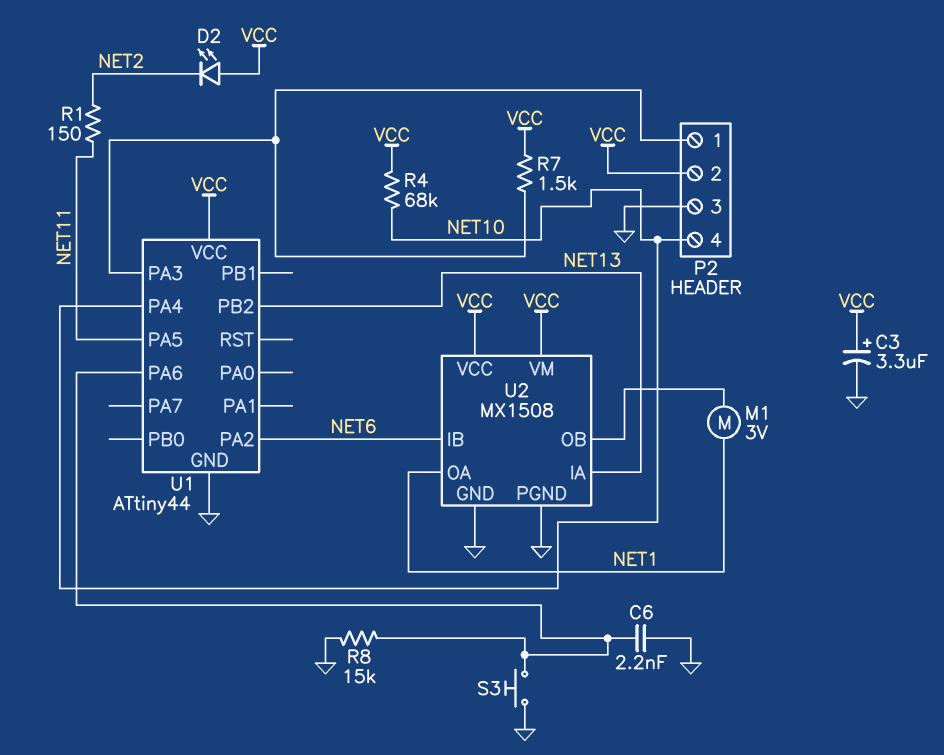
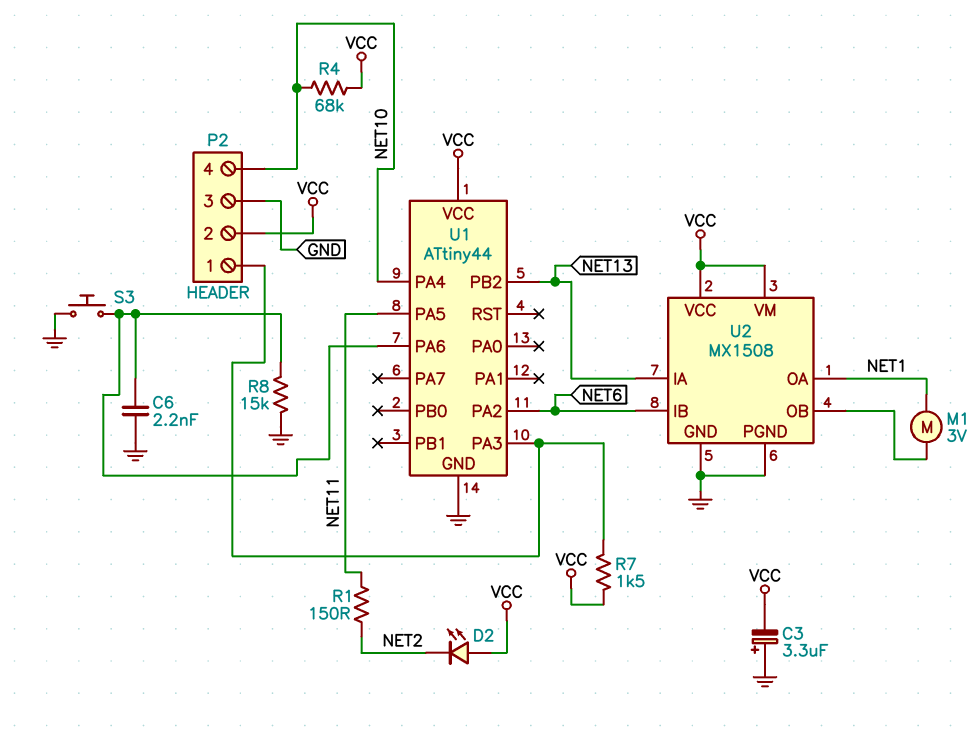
C3: 3.3uF (plus VCC, minus GND) -> 3.3uF (plus GND, minus VCC)

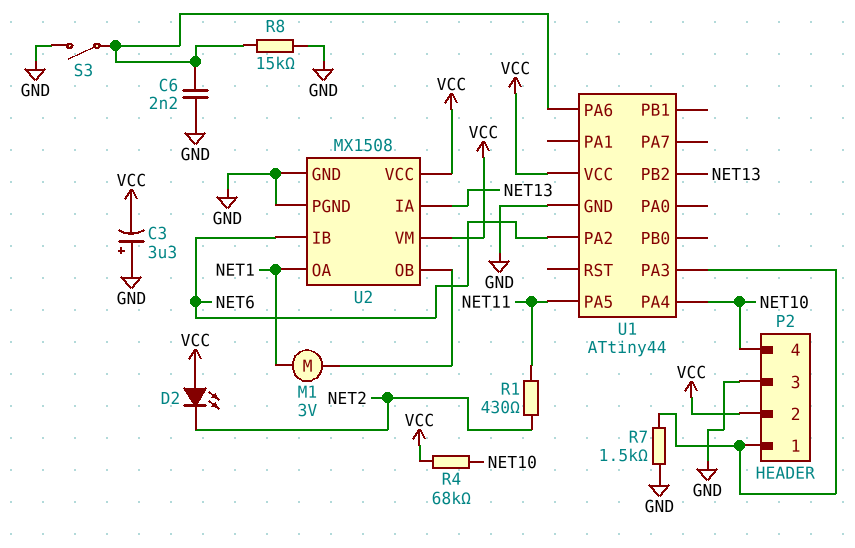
R1: 150 (NET2, NET11) -> 430 (NET2, NET11)
R7: 1.5k (P2/1, VCC) -> 1.5k (GND, P2/1)
S3: button (GND, U1/PA6) -> switch (GND, U1/PA6)

